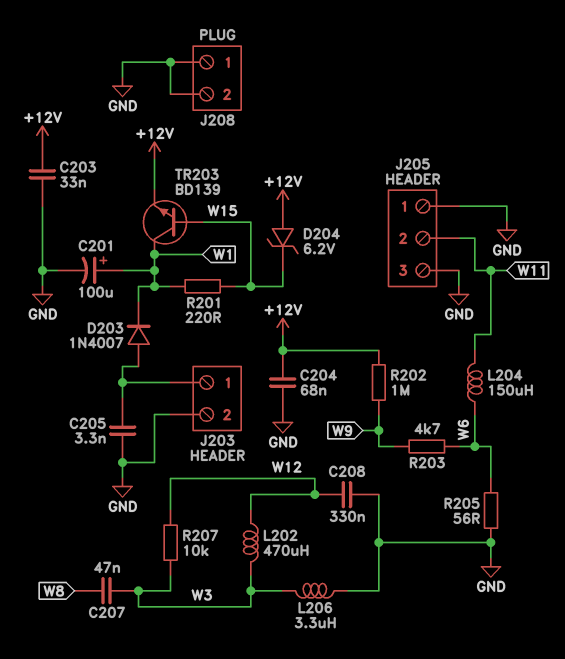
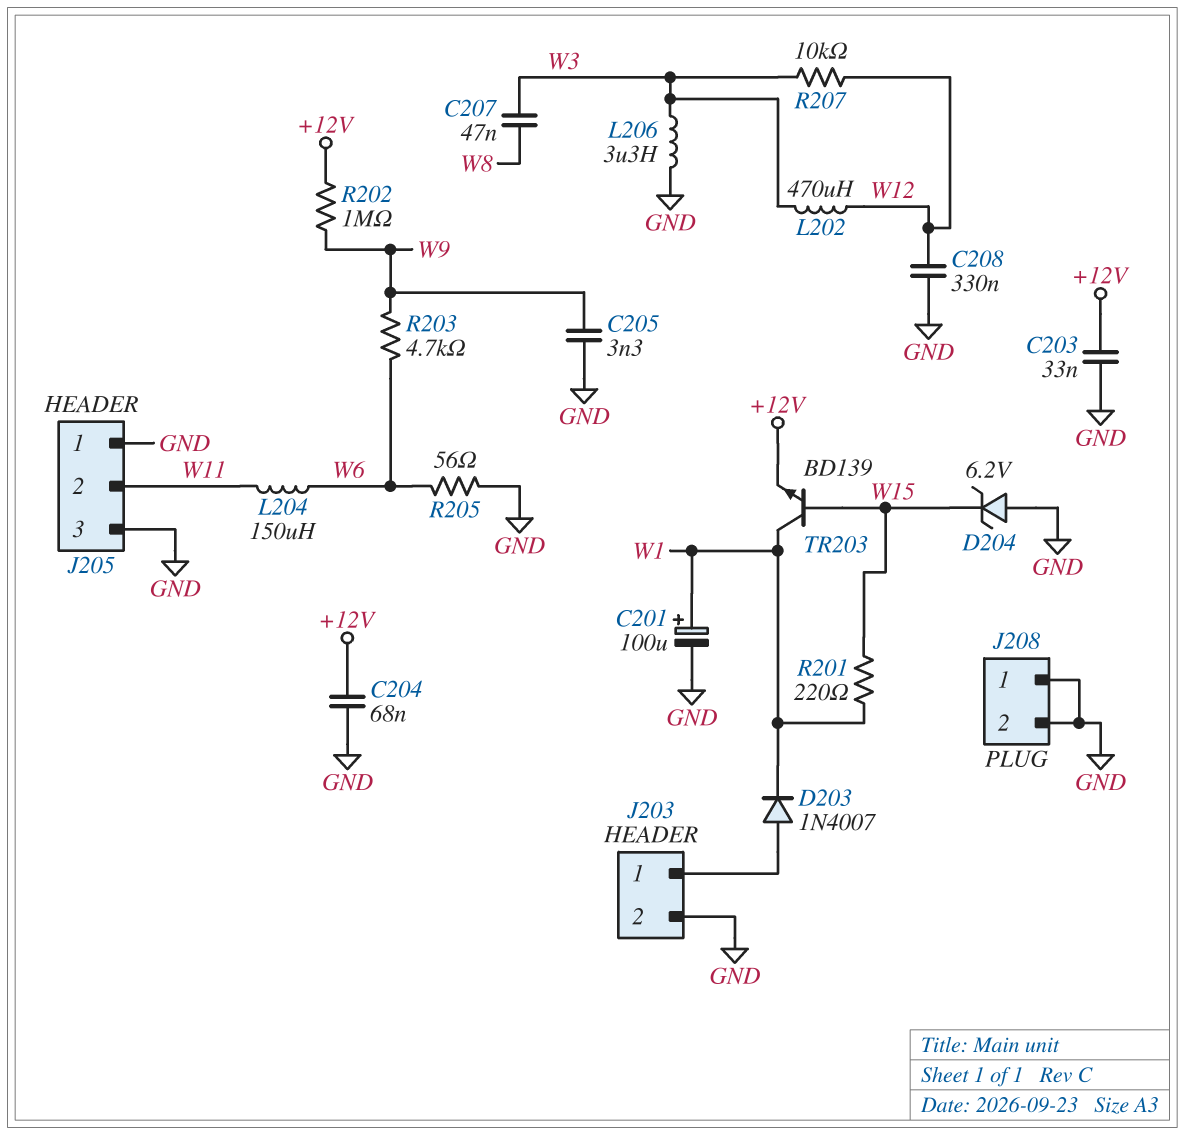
C205: 3.3nF (GND, J203/1) -> 3.3nF (GND, W9)
D204: zener 6.2V (A +12V, K W15) -> zener 6.2V (A GND, K W15)

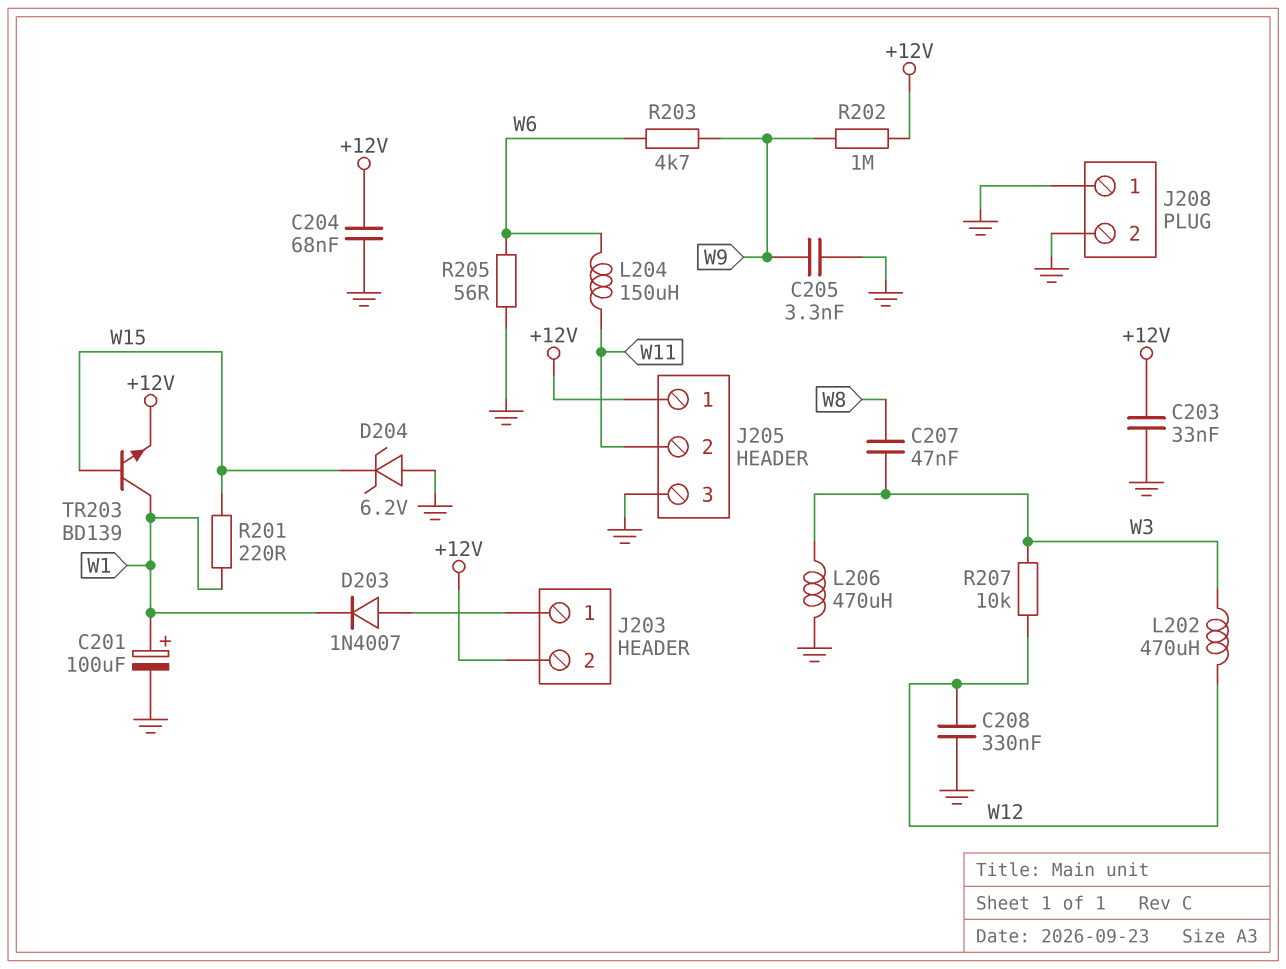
J203 pin 2: GND -> +12V
J205 pin 1: GND -> +12V
L206: 3.3uH (GND, W3) -> 470uH (GND, W3)

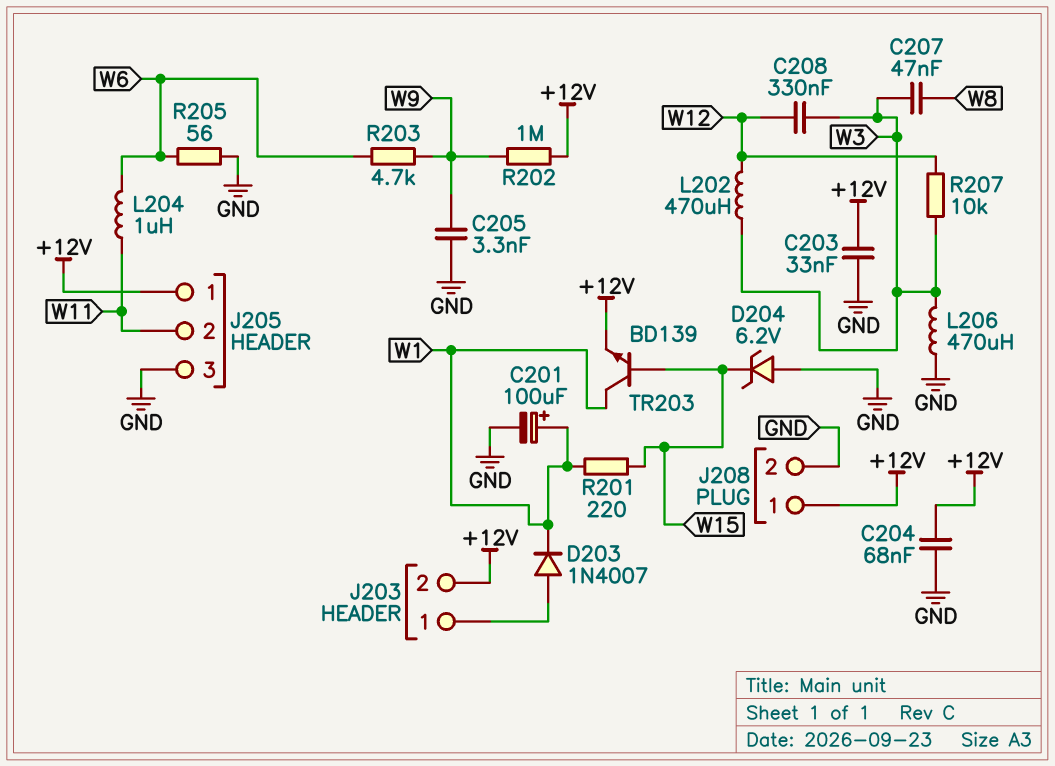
C208: 330nF (GND, W12) -> 330nF (W3, W12)
J208 pin 1: GND -> +12V
L204: 150uH (W6, W11) -> 1uH (W6, W11)

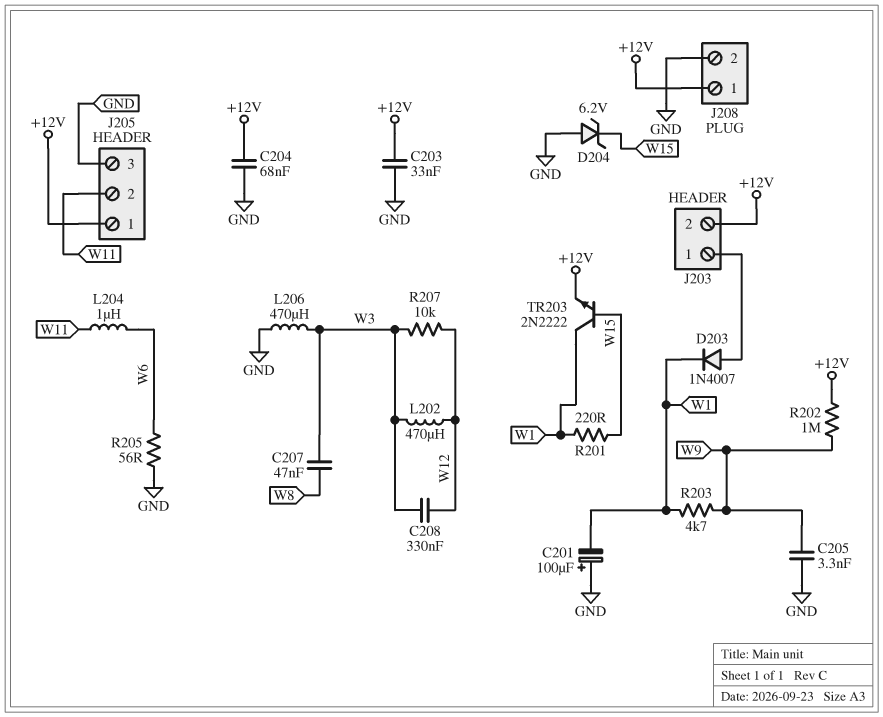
C201: 100uF (plus W1, minus GND) -> 100uF (plus GND, minus W1)
R203: 4.7k (W6, W9) -> 4.7k (W1, W9)
TR203: NPN BD139 (B W15, C W1, E +12V) -> NPN 2N2222 (B W15, C W1, E +12V)

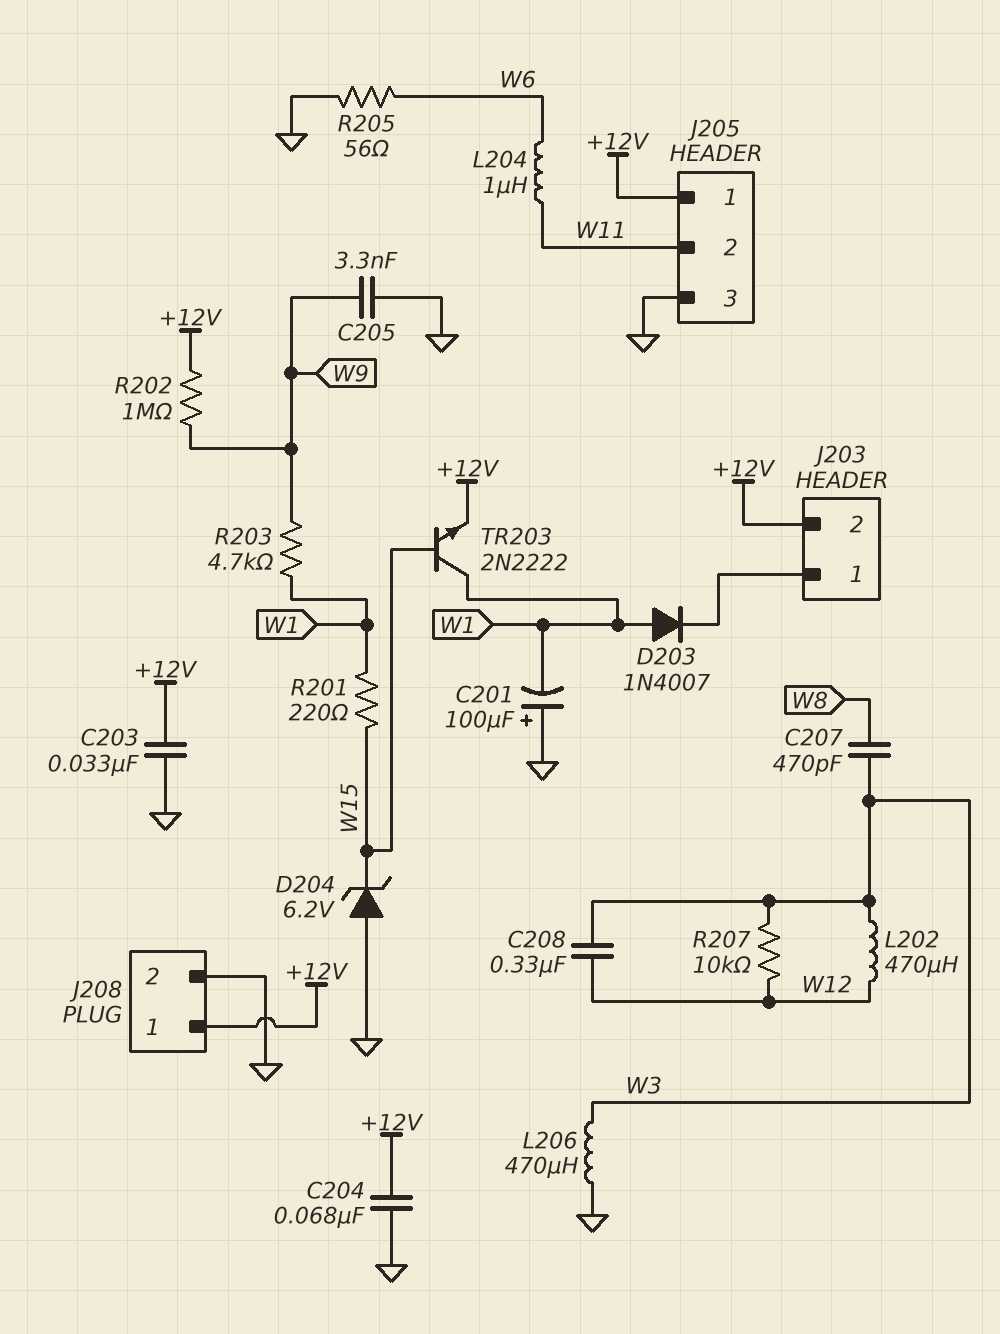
C207: 47nF (W3, W8) -> 470pF (W3, W8)
D203: diode 1N4007 (A J203/1, K W1) -> diode 1N4007 (A W1, K J203/1)

